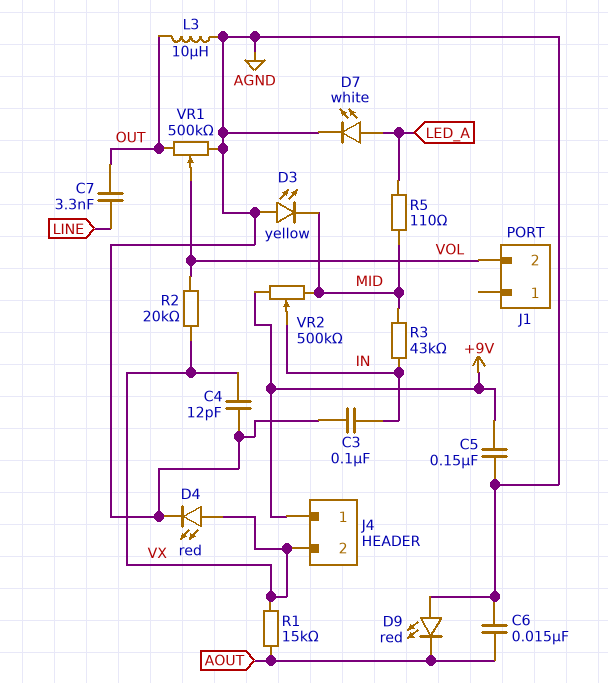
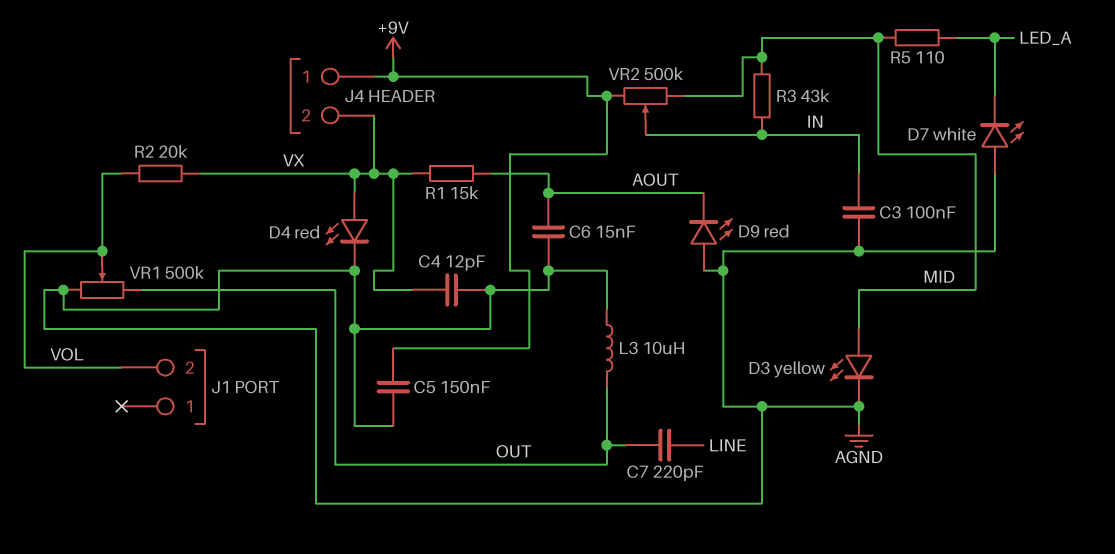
C7: 3.3nF (LINE, OUT) -> 220pF (LINE, OUT)
D3: LED yellow (A AGND, K MID) -> LED yellow (A MID, K AGND)
D7: LED white (A LED_A, K AGND) -> LED white (A AGND, K LED_A)

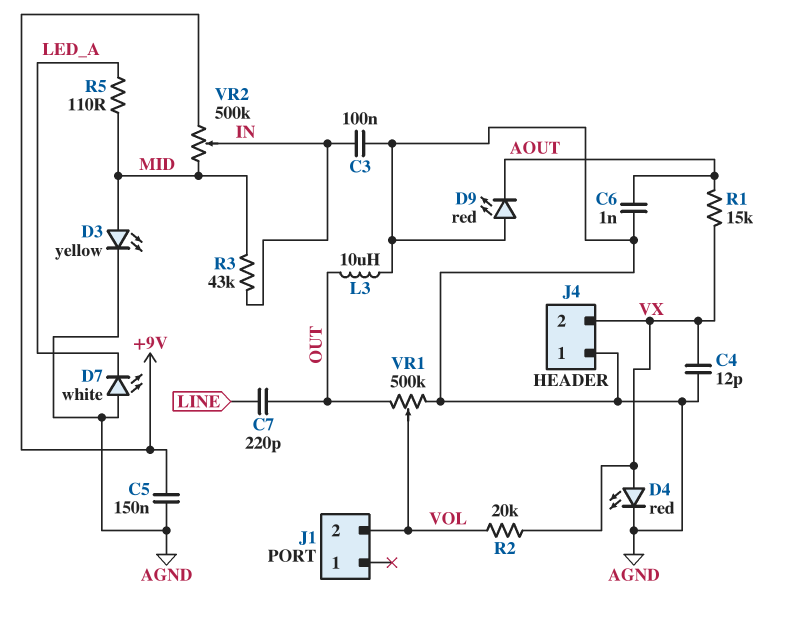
C6: 15nF (AGND, AOUT) -> 1nF (AGND, AOUT)
J4 pin 1: +9V -> AGND

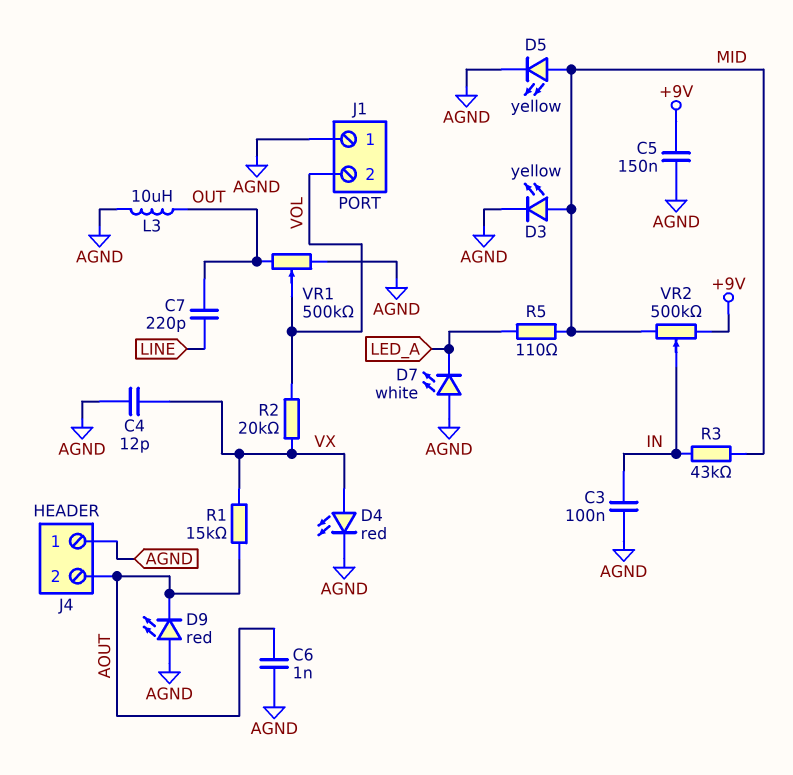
D5: none -> LED yellow (A MID, K AGND)
J1 pin 1: none -> AGND
J4 pin 2: VX -> AOUT

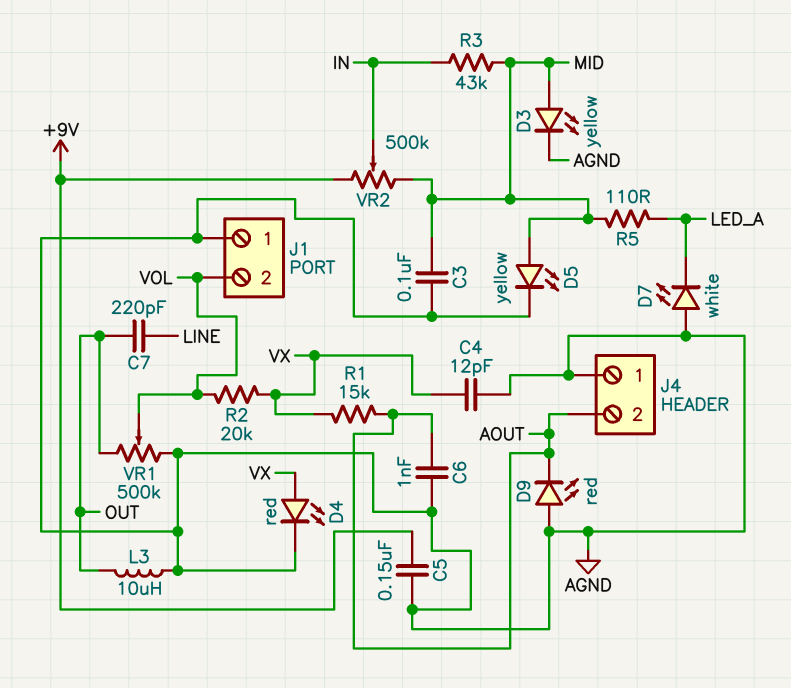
C3: 100nF (AGND, IN) -> 100nF (AGND, MID)

